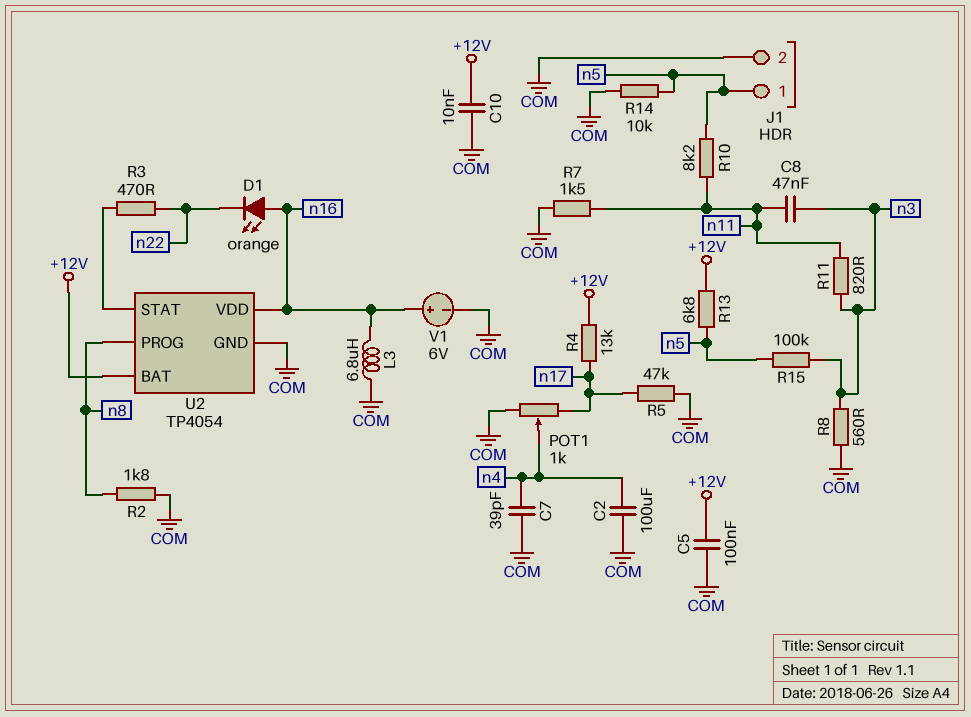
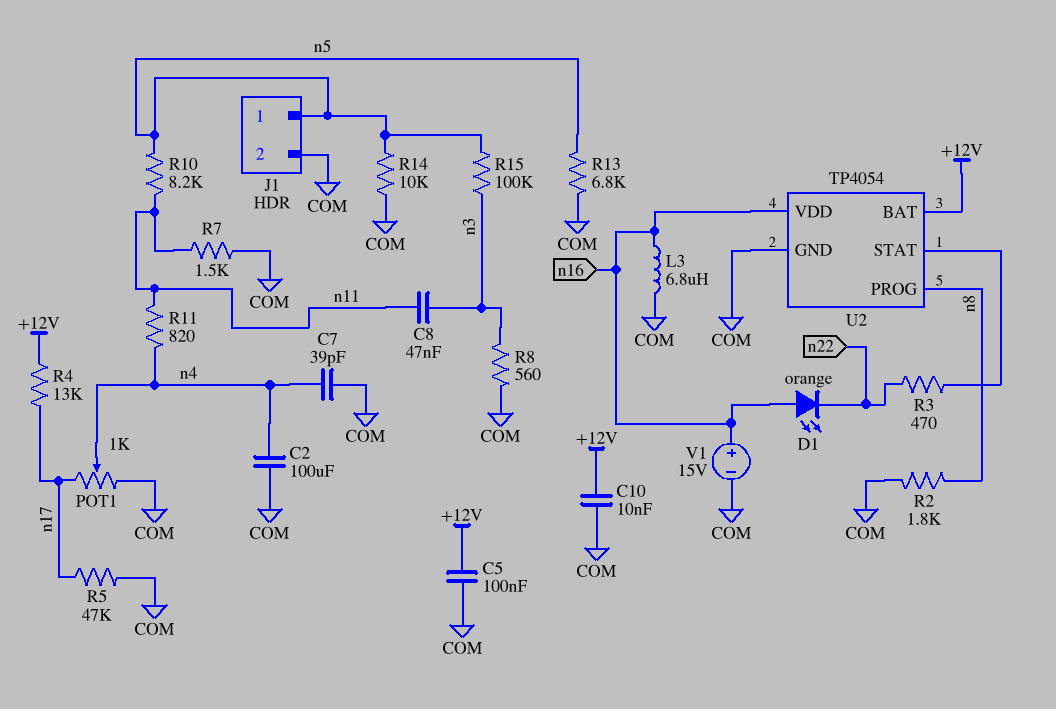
R11: 820 (n3, n11) -> 820 (n4, n11)
R13: 6.8k (+12V, n5) -> 6.8k (COM, n5)
V1: 6V (plus n16, minus COM) -> 15V (plus n16, minus COM)

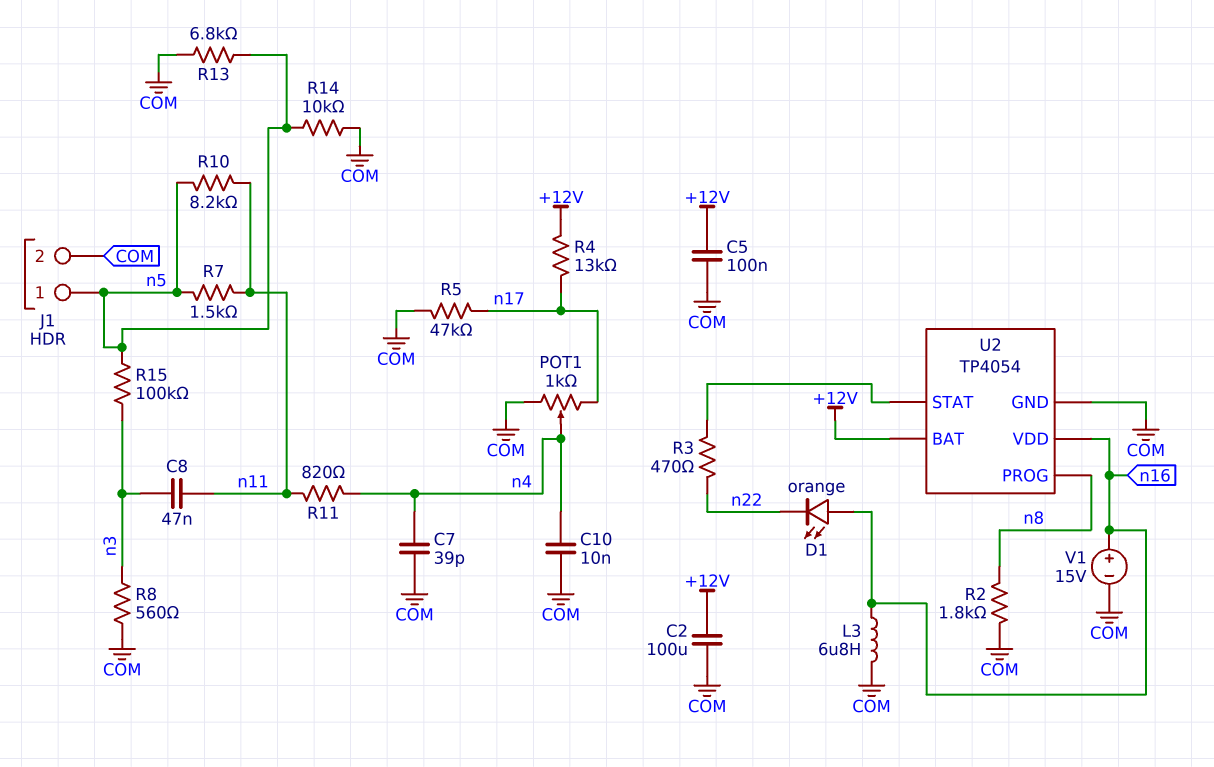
C2: 100uF (COM, n4) -> 100uF (+12V, COM)
C10: 10nF (+12V, COM) -> 10nF (COM, n4)
R7: 1.5k (COM, n11) -> 1.5k (n5, n11)

